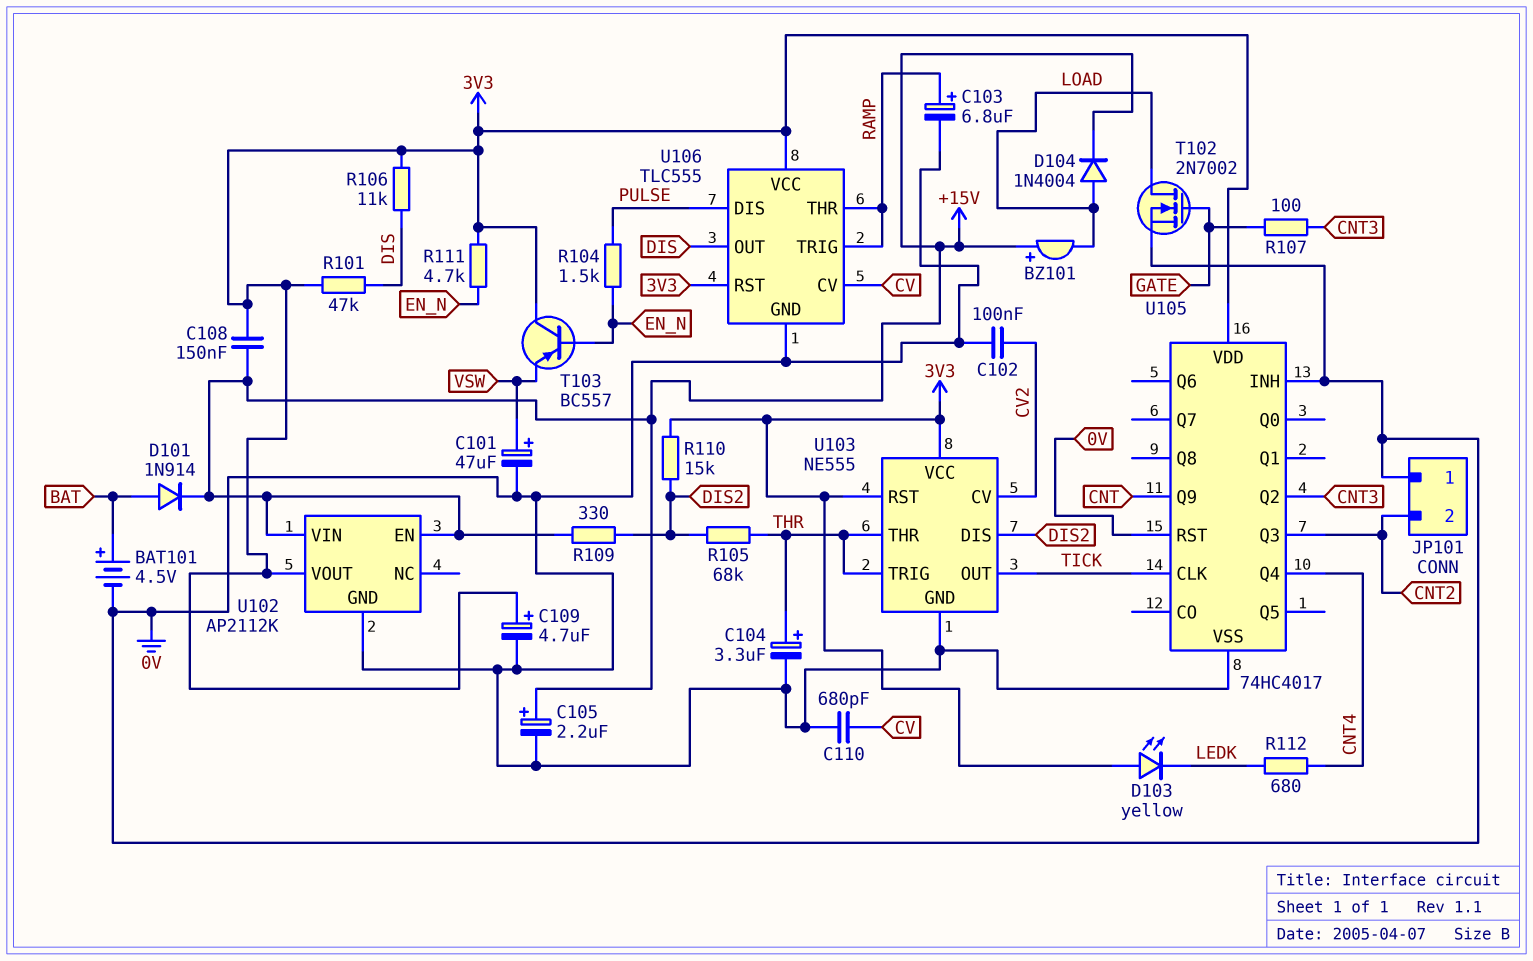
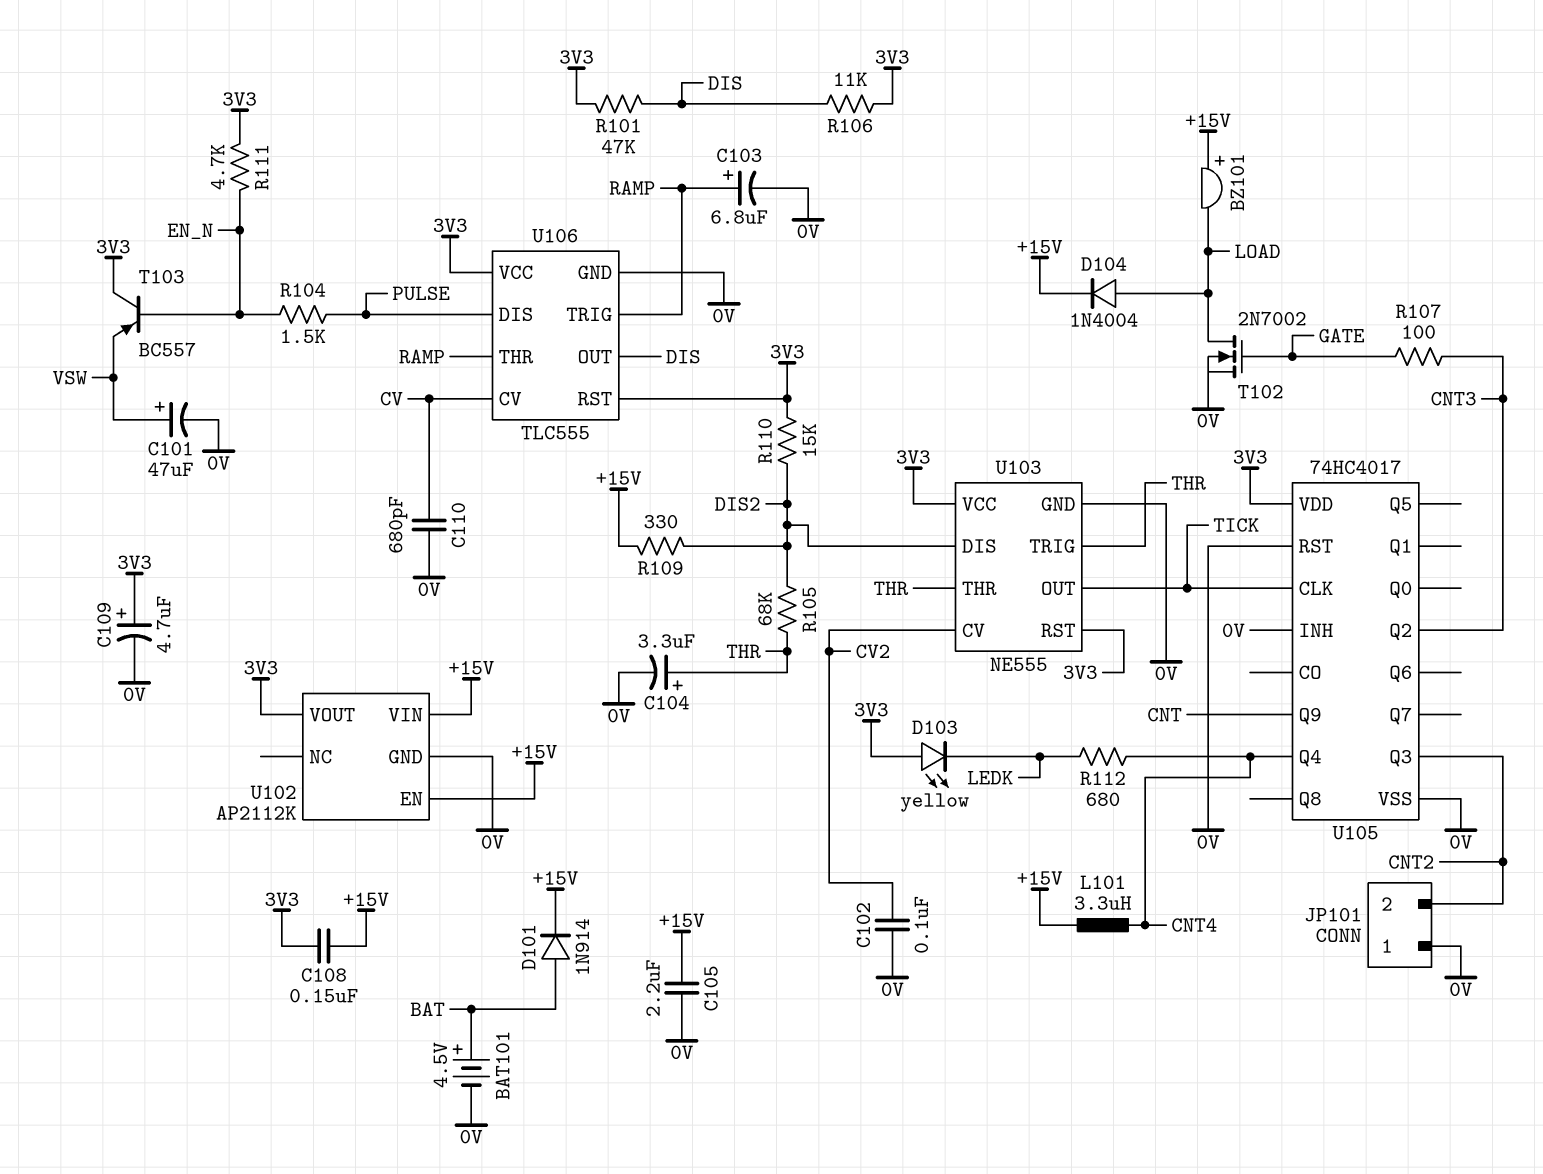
C105: 2.2uF (plus +15V, minus 0V) -> 2.2uF (+15V, 0V)
L101: none -> 3.3uH (+15V, CNT4)

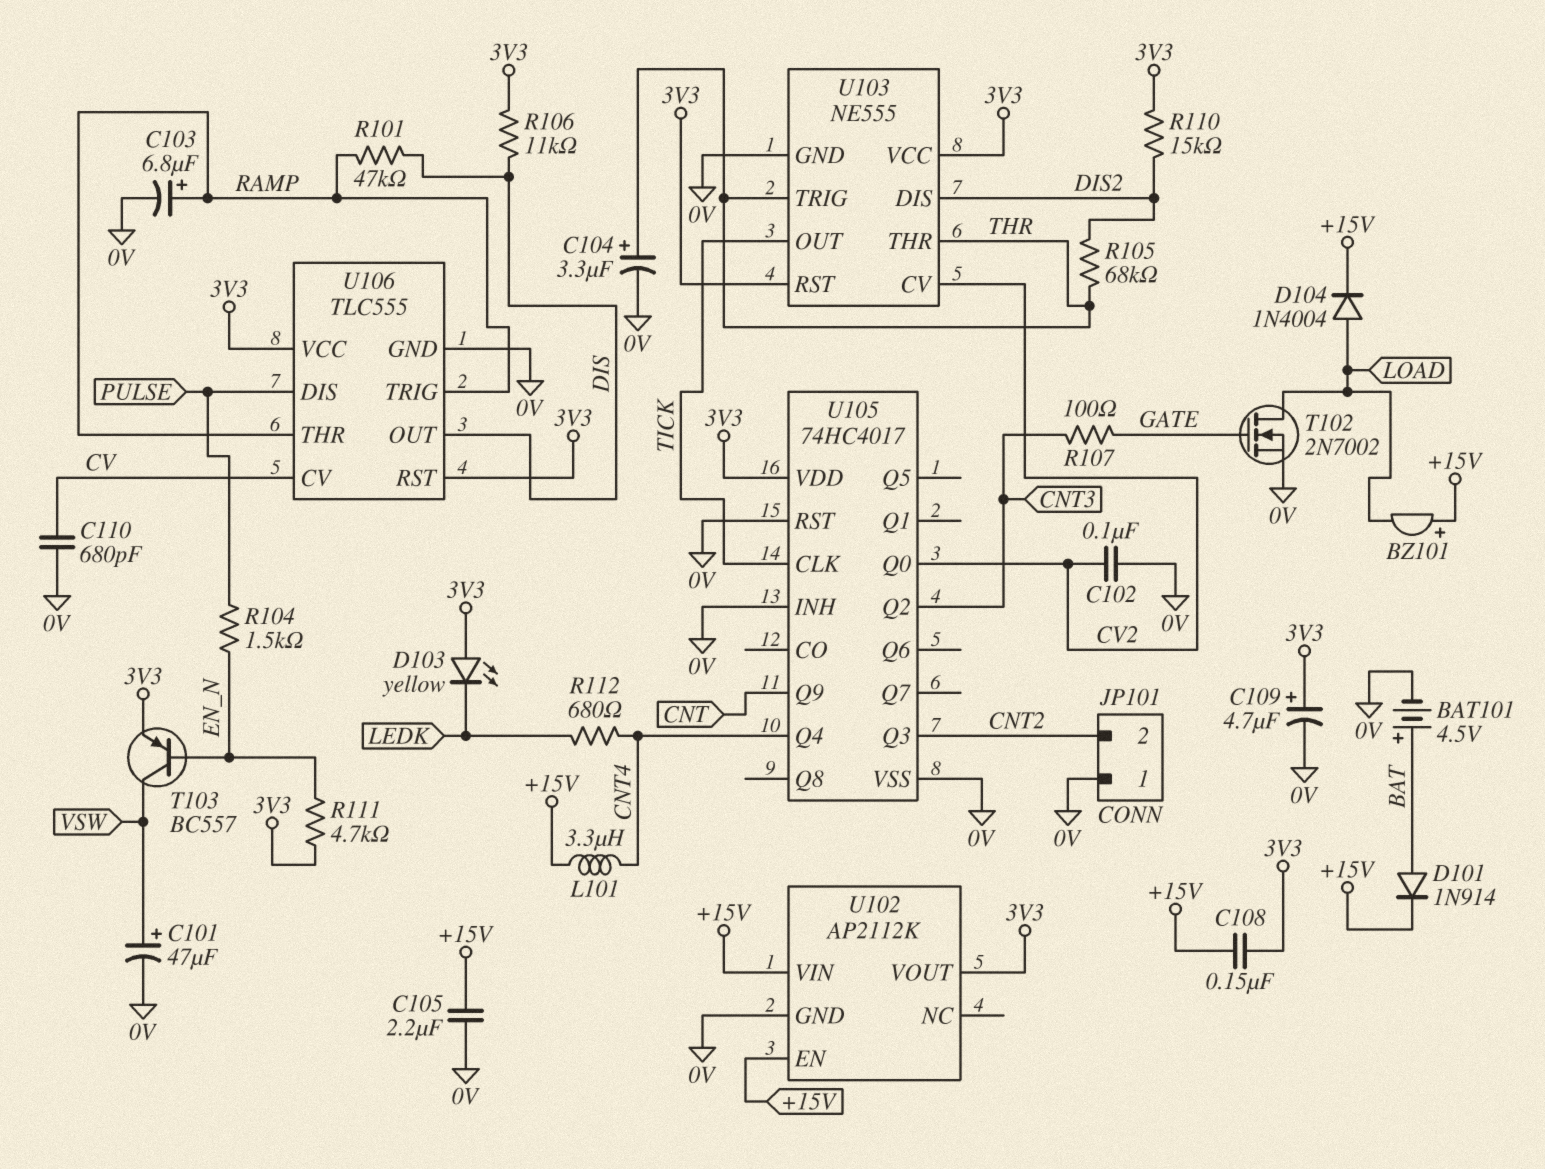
R101: 47k (3V3, DIS) -> 47k (DIS, RAMP)
R109: 330 (+15V, DIS2) -> none
T103: PNP BC557 (B EN_N, C 3V3, E VSW) -> PNP BC557 (B EN_N, C VSW, E 3V3)
U105 pin Q0: none -> CV2

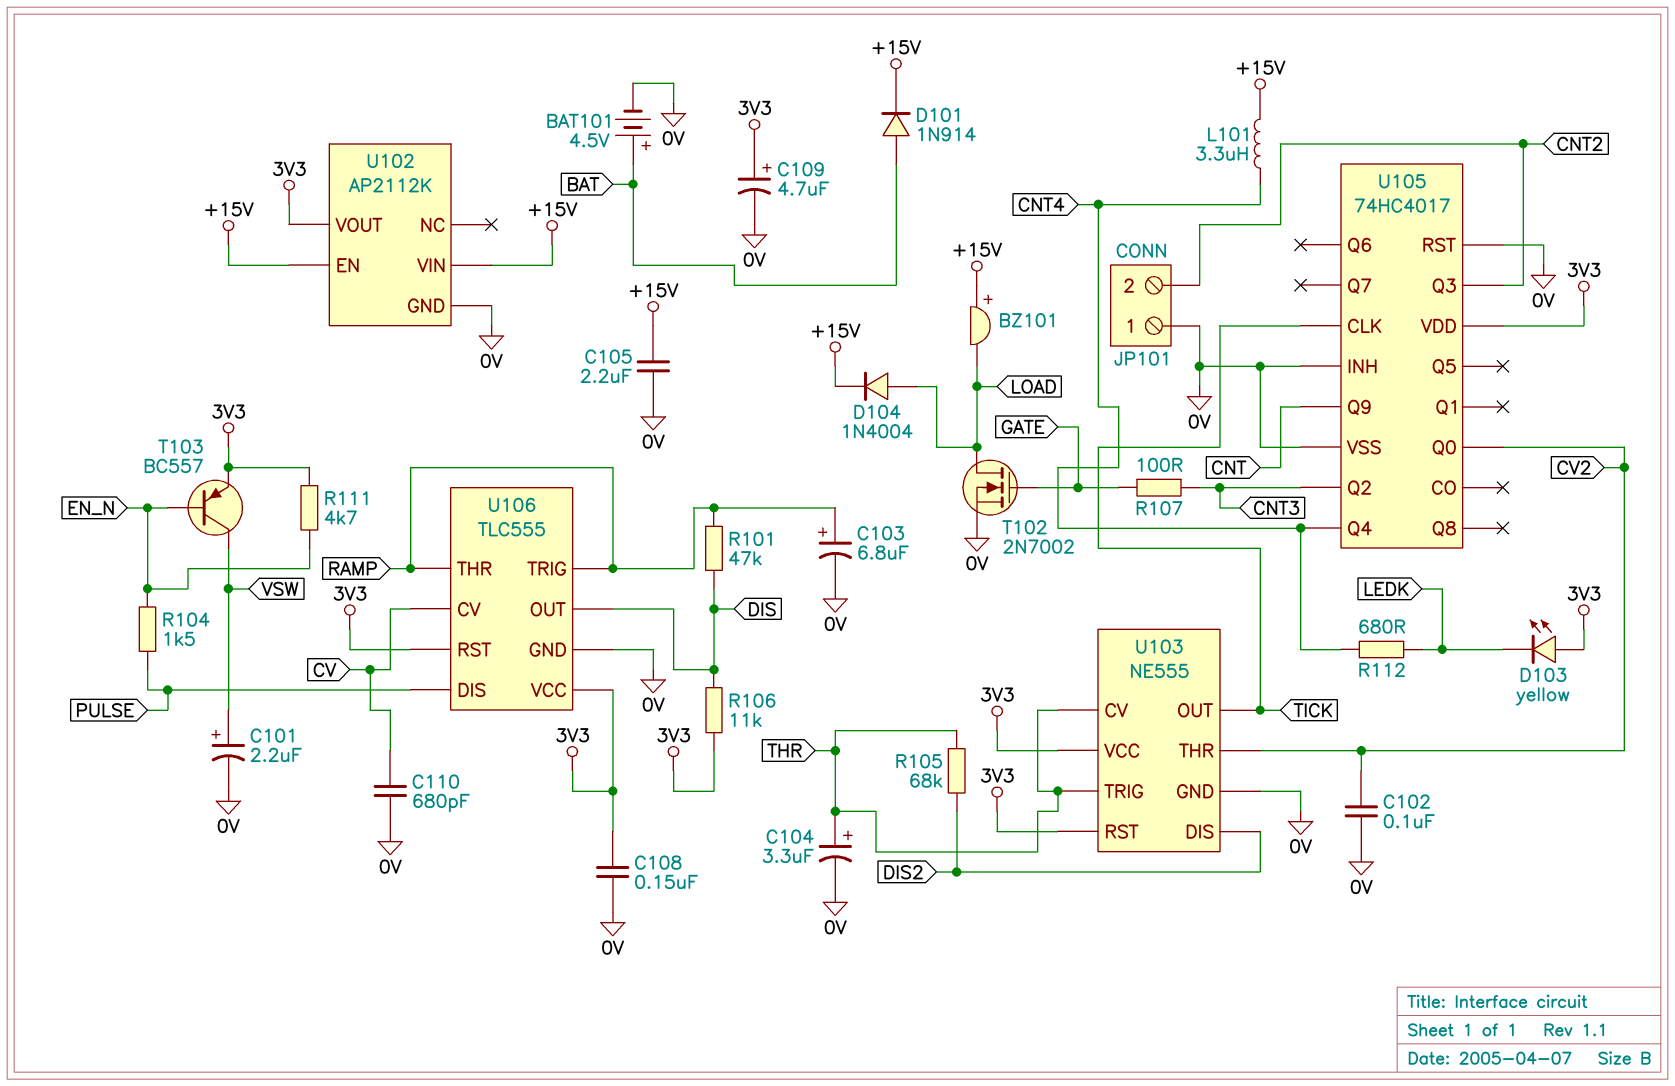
C101: 47uF (plus VSW, minus 0V) -> 2.2uF (plus VSW, minus 0V)
C108: 150nF (+15V, 3V3) -> 150nF (0V, 3V3)
R110: 15k (3V3, DIS2) -> none
U103 pin CV: CV2 -> THR
U103 pin THR: THR -> CV2

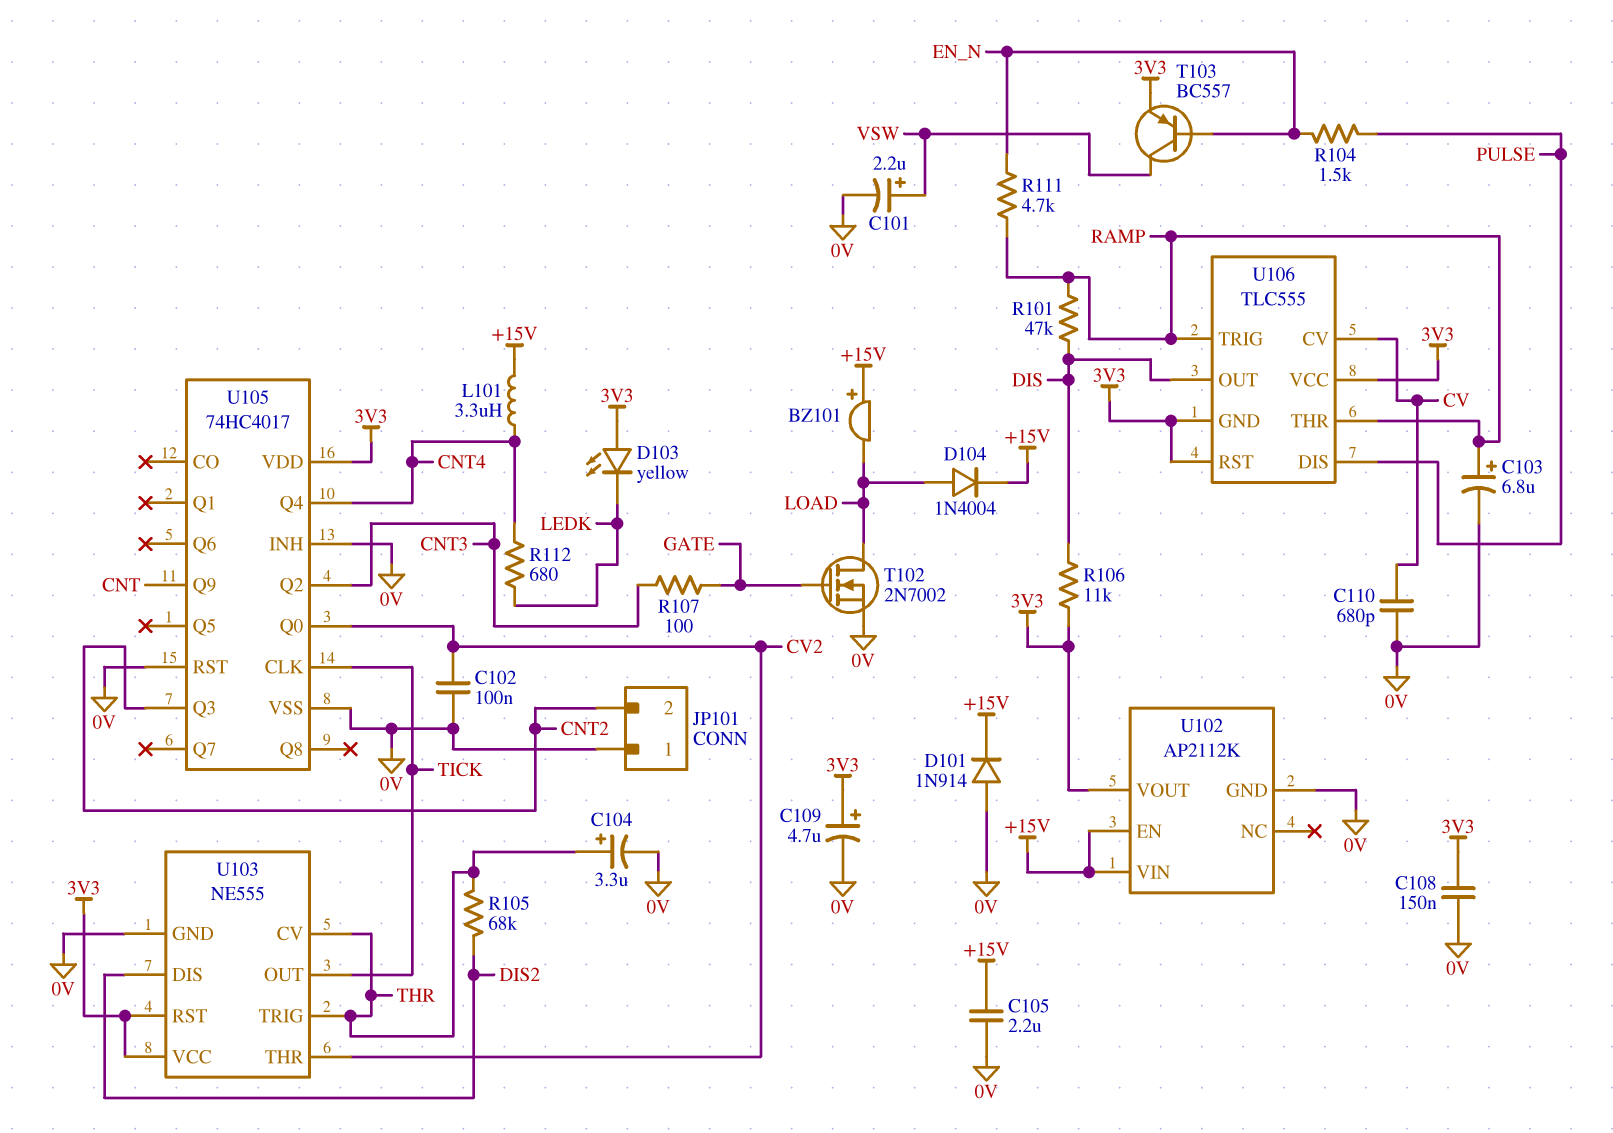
BAT101: 4.5V (plus BAT, minus 0V) -> none
D101: diode 1N914 (A BAT, K +15V) -> diode 1N914 (A 0V, K +15V)
R111: 4.7k (3V3, EN_N) -> 4.7k (EN_N, RAMP)
U106 pin GND: 0V -> 3V3

